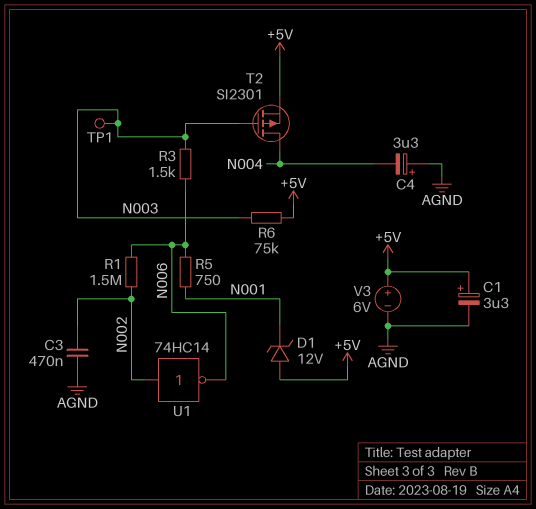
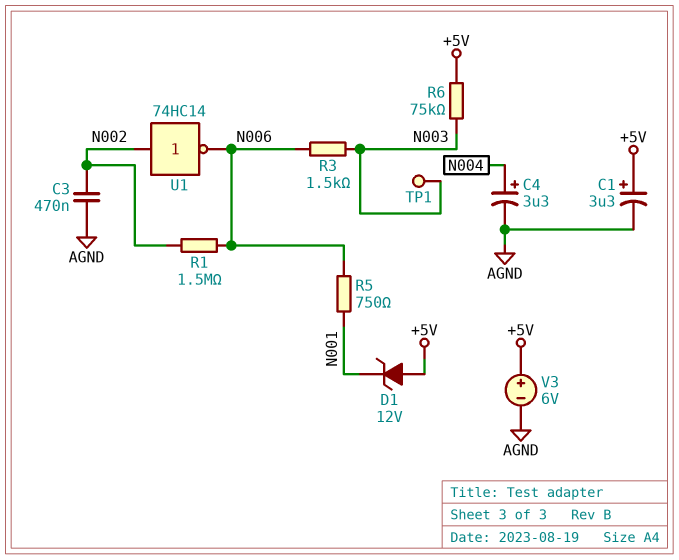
C4: 3.3uF (plus AGND, minus N004) -> 3.3uF (plus N004, minus AGND)
T2: PMOS SI2301 (G N003, D N004, S +5V) -> none

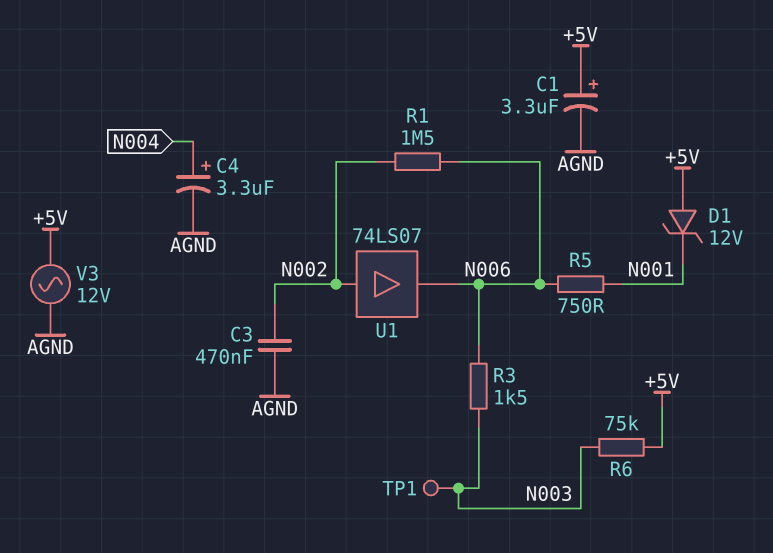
U1: NOT 74HC14 (in N002, out N006) -> buffer 74LS07 (in N002, out N006)
V3: 6V (plus +5V, minus AGND) -> AC 12V (+5V, AGND)

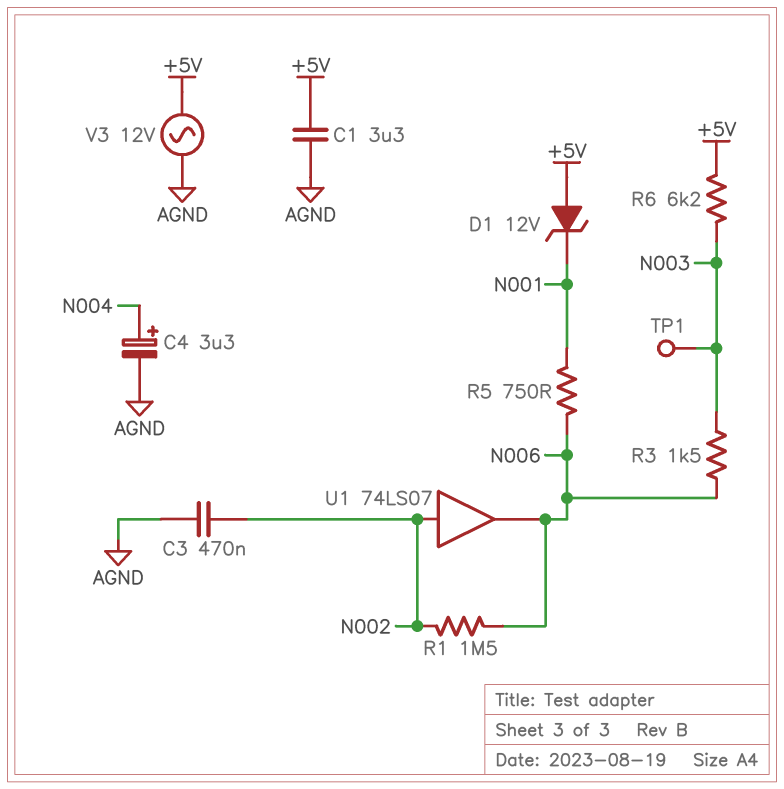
C1: 3.3uF (plus +5V, minus AGND) -> 3.3uF (+5V, AGND)
R6: 75k (+5V, N003) -> 6.2k (+5V, N003)

